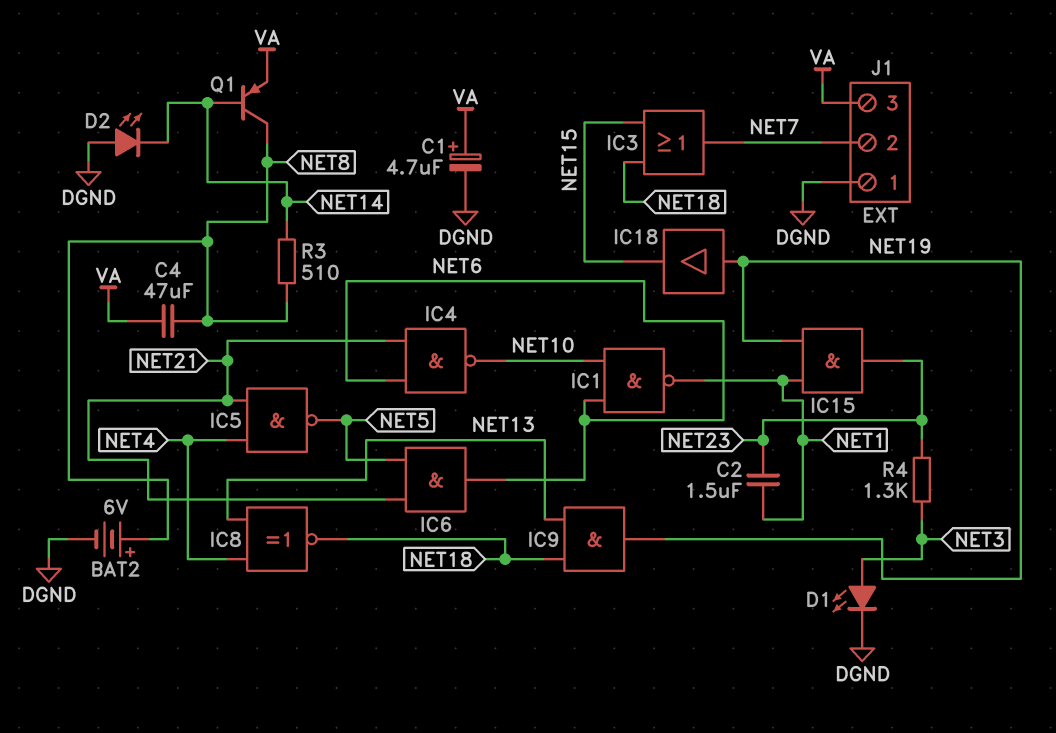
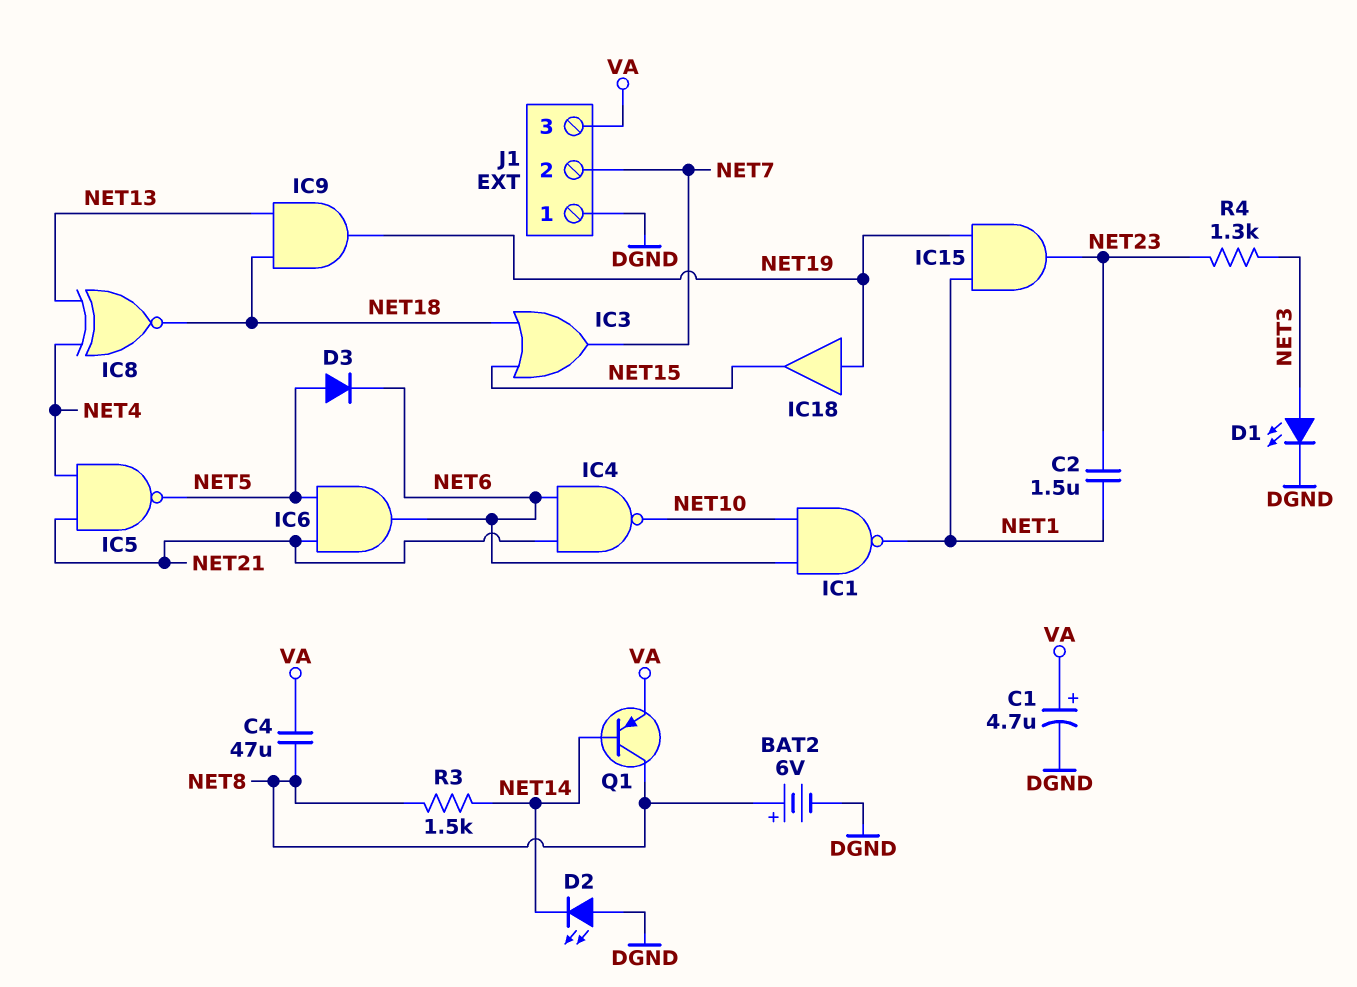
D3: none -> diode (A NET5, K NET6)
R3: 510 (NET8, NET14) -> 1.5k (NET8, NET14)

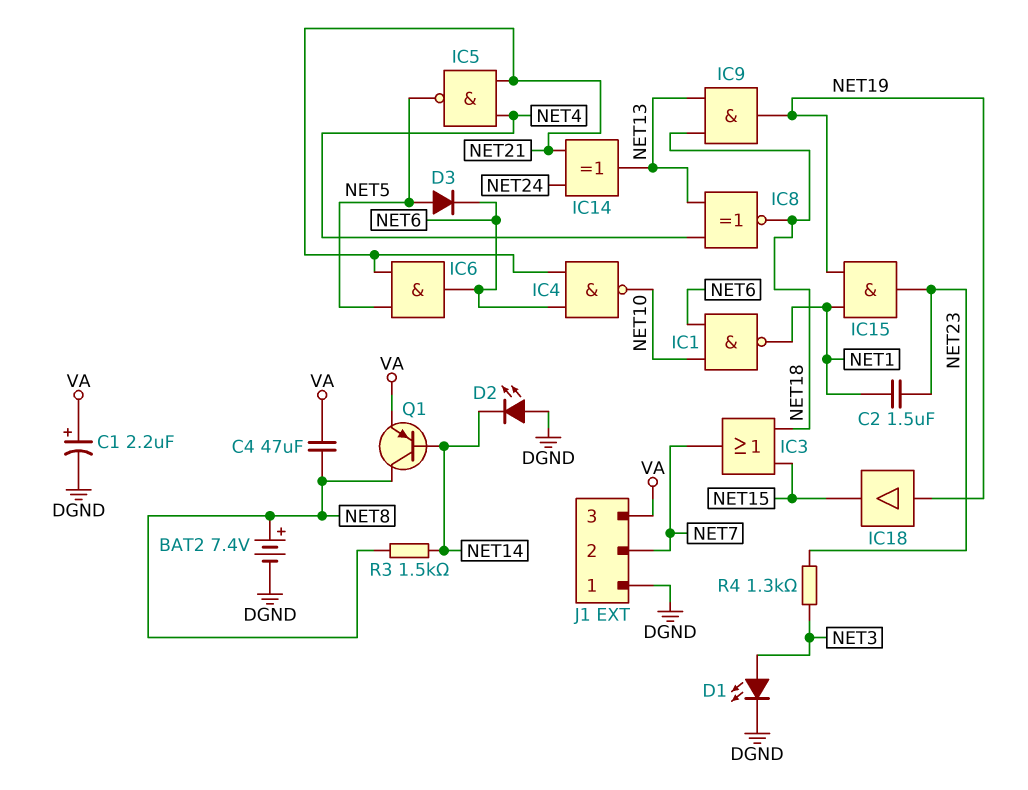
BAT2: 6V (plus NET8, minus DGND) -> 7.4V (plus NET8, minus DGND)
C1: 4.7uF (plus VA, minus DGND) -> 2.2uF (plus VA, minus DGND)
IC14: none -> XOR (in NET21, in NET24, out NET13)

